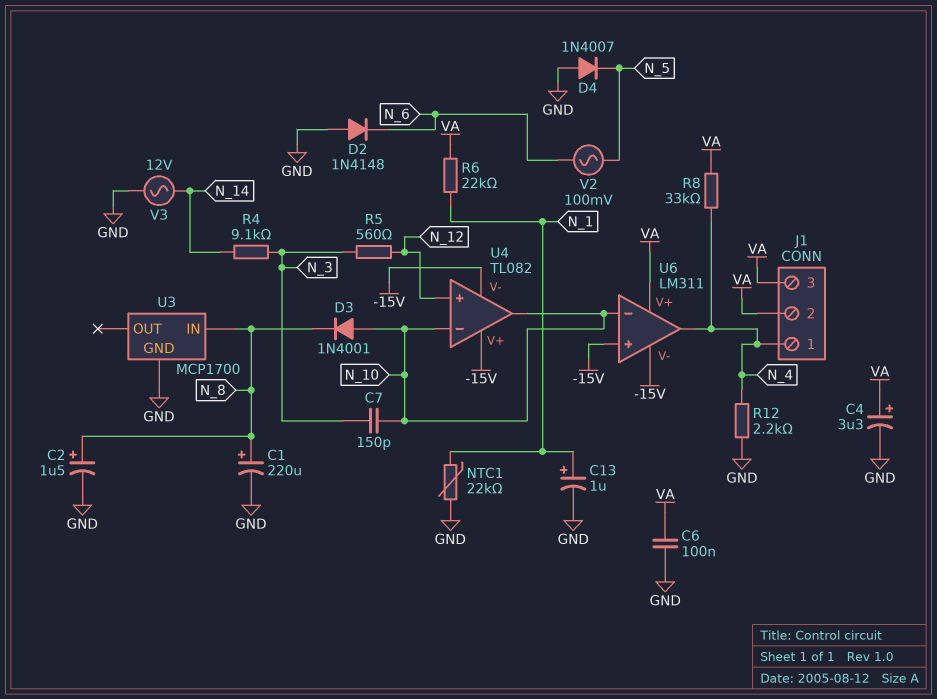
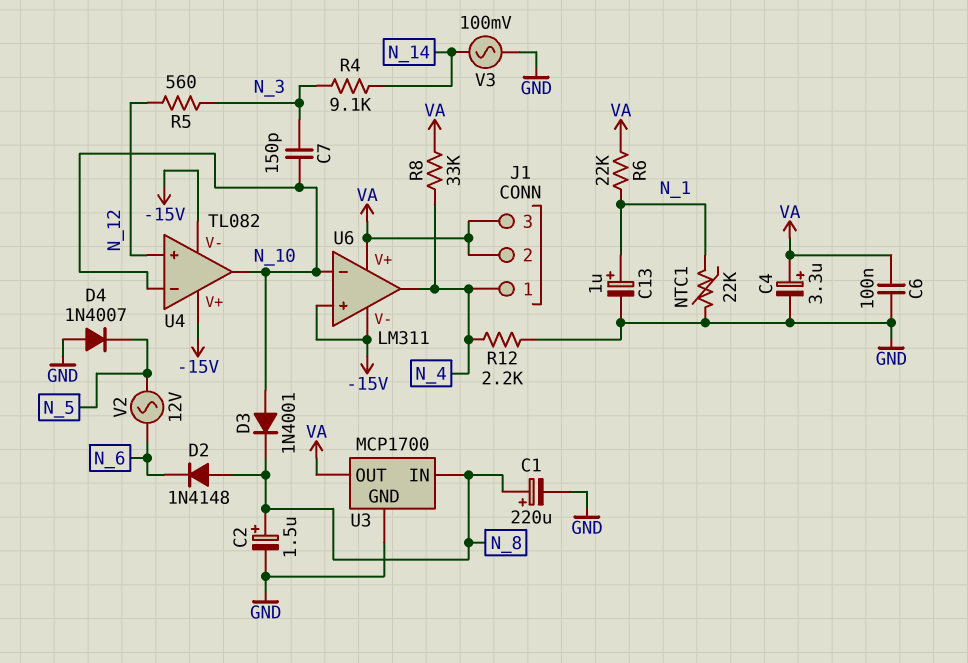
D2: diode 1N4148 (A GND, K N_6) -> diode 1N4148 (A N_8, K N_6)
U3 pin OUT: none -> VA
V2: AC 100mV (N_5, N_6) -> AC 12V (N_5, N_6)
V3: AC 12V (GND, N_14) -> AC 100mV (GND, N_14)

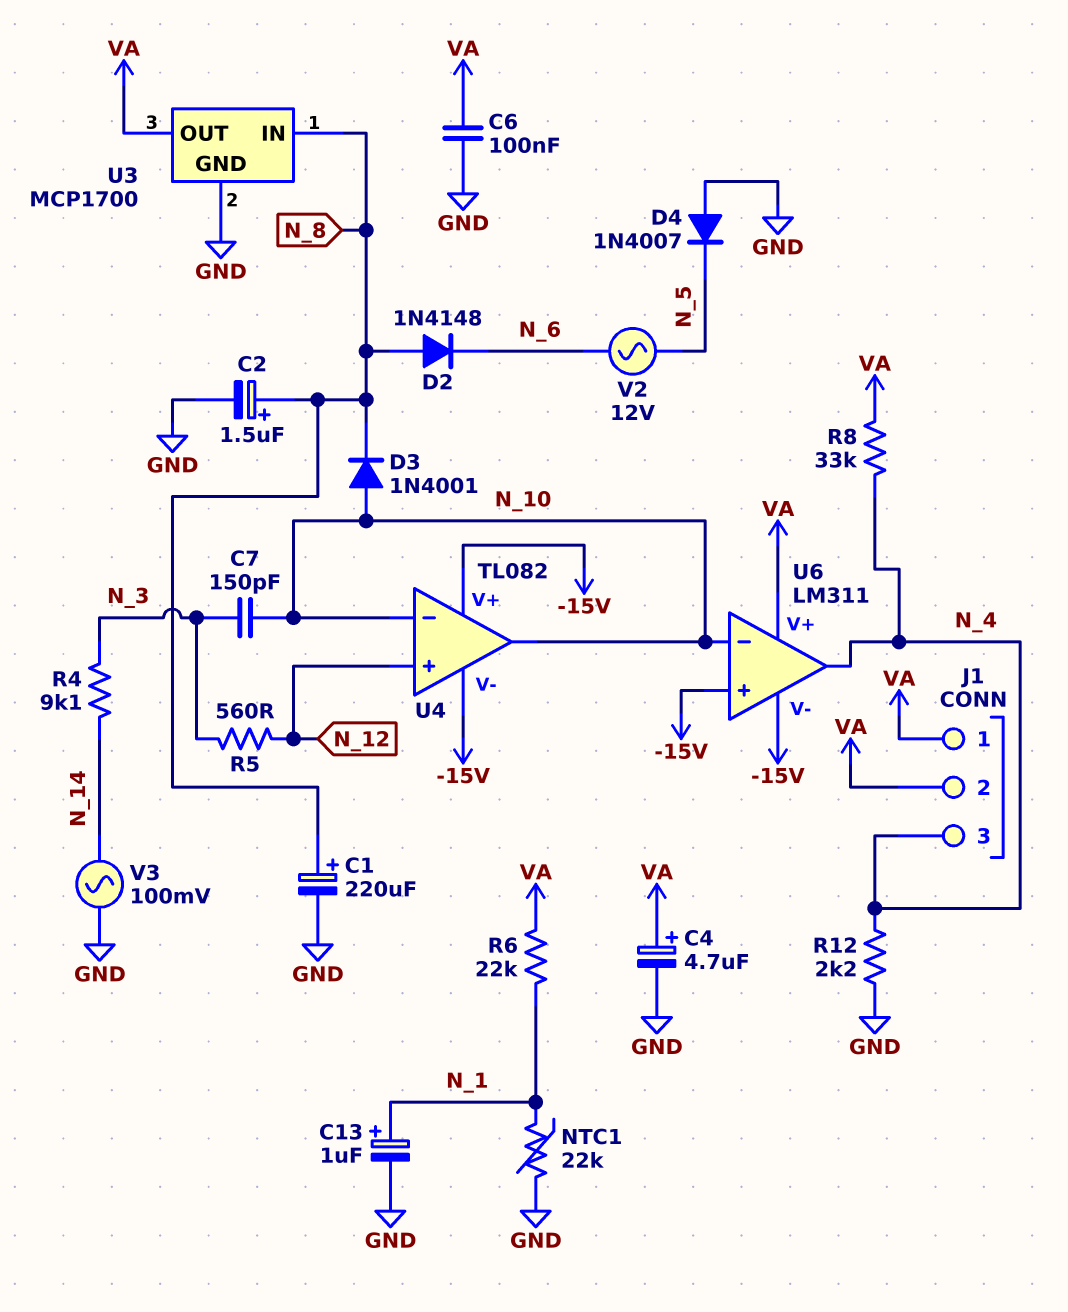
C4: 3.3uF (plus VA, minus GND) -> 4.7uF (plus VA, minus GND)
J1 pin 1: N_4 -> VA
J1 pin 3: VA -> N_4

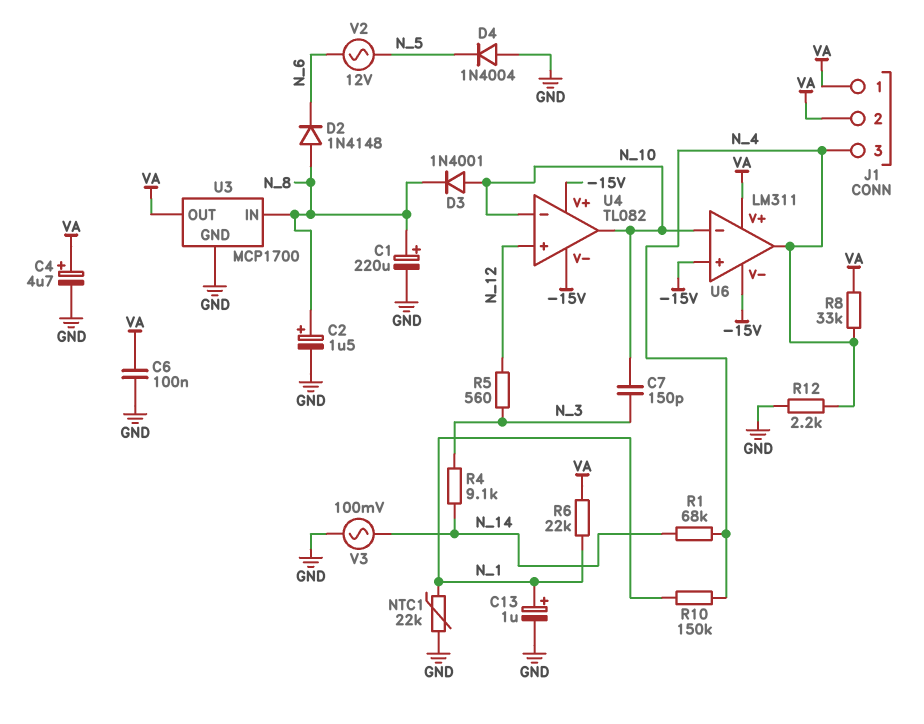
D4: diode 1N4007 (A GND, K N_5) -> diode 1N4004 (A GND, K N_5)
R1: none -> 68k (N_4, N_14)
R10: none -> 150k (N_1, N_4)

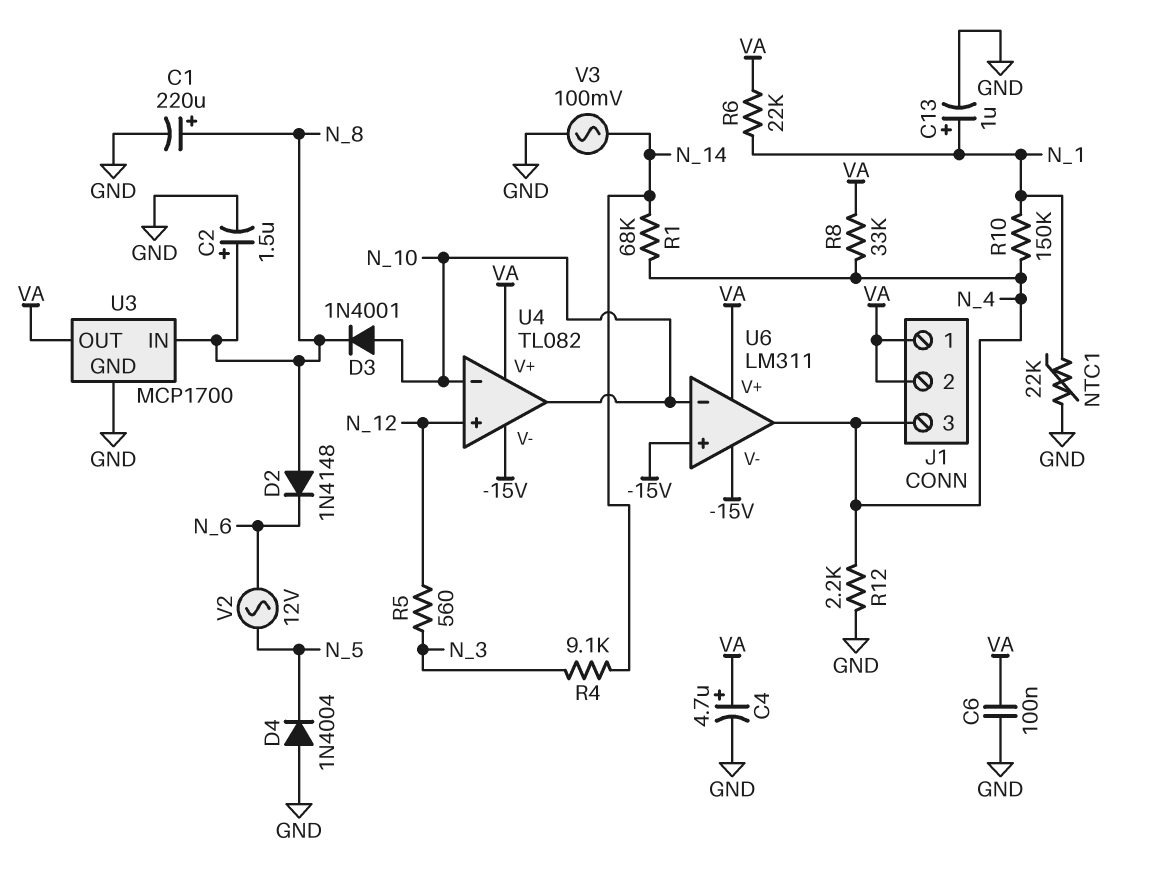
C7: 150pF (N_3, N_10) -> none
U4 pin V+: -15V -> VA

